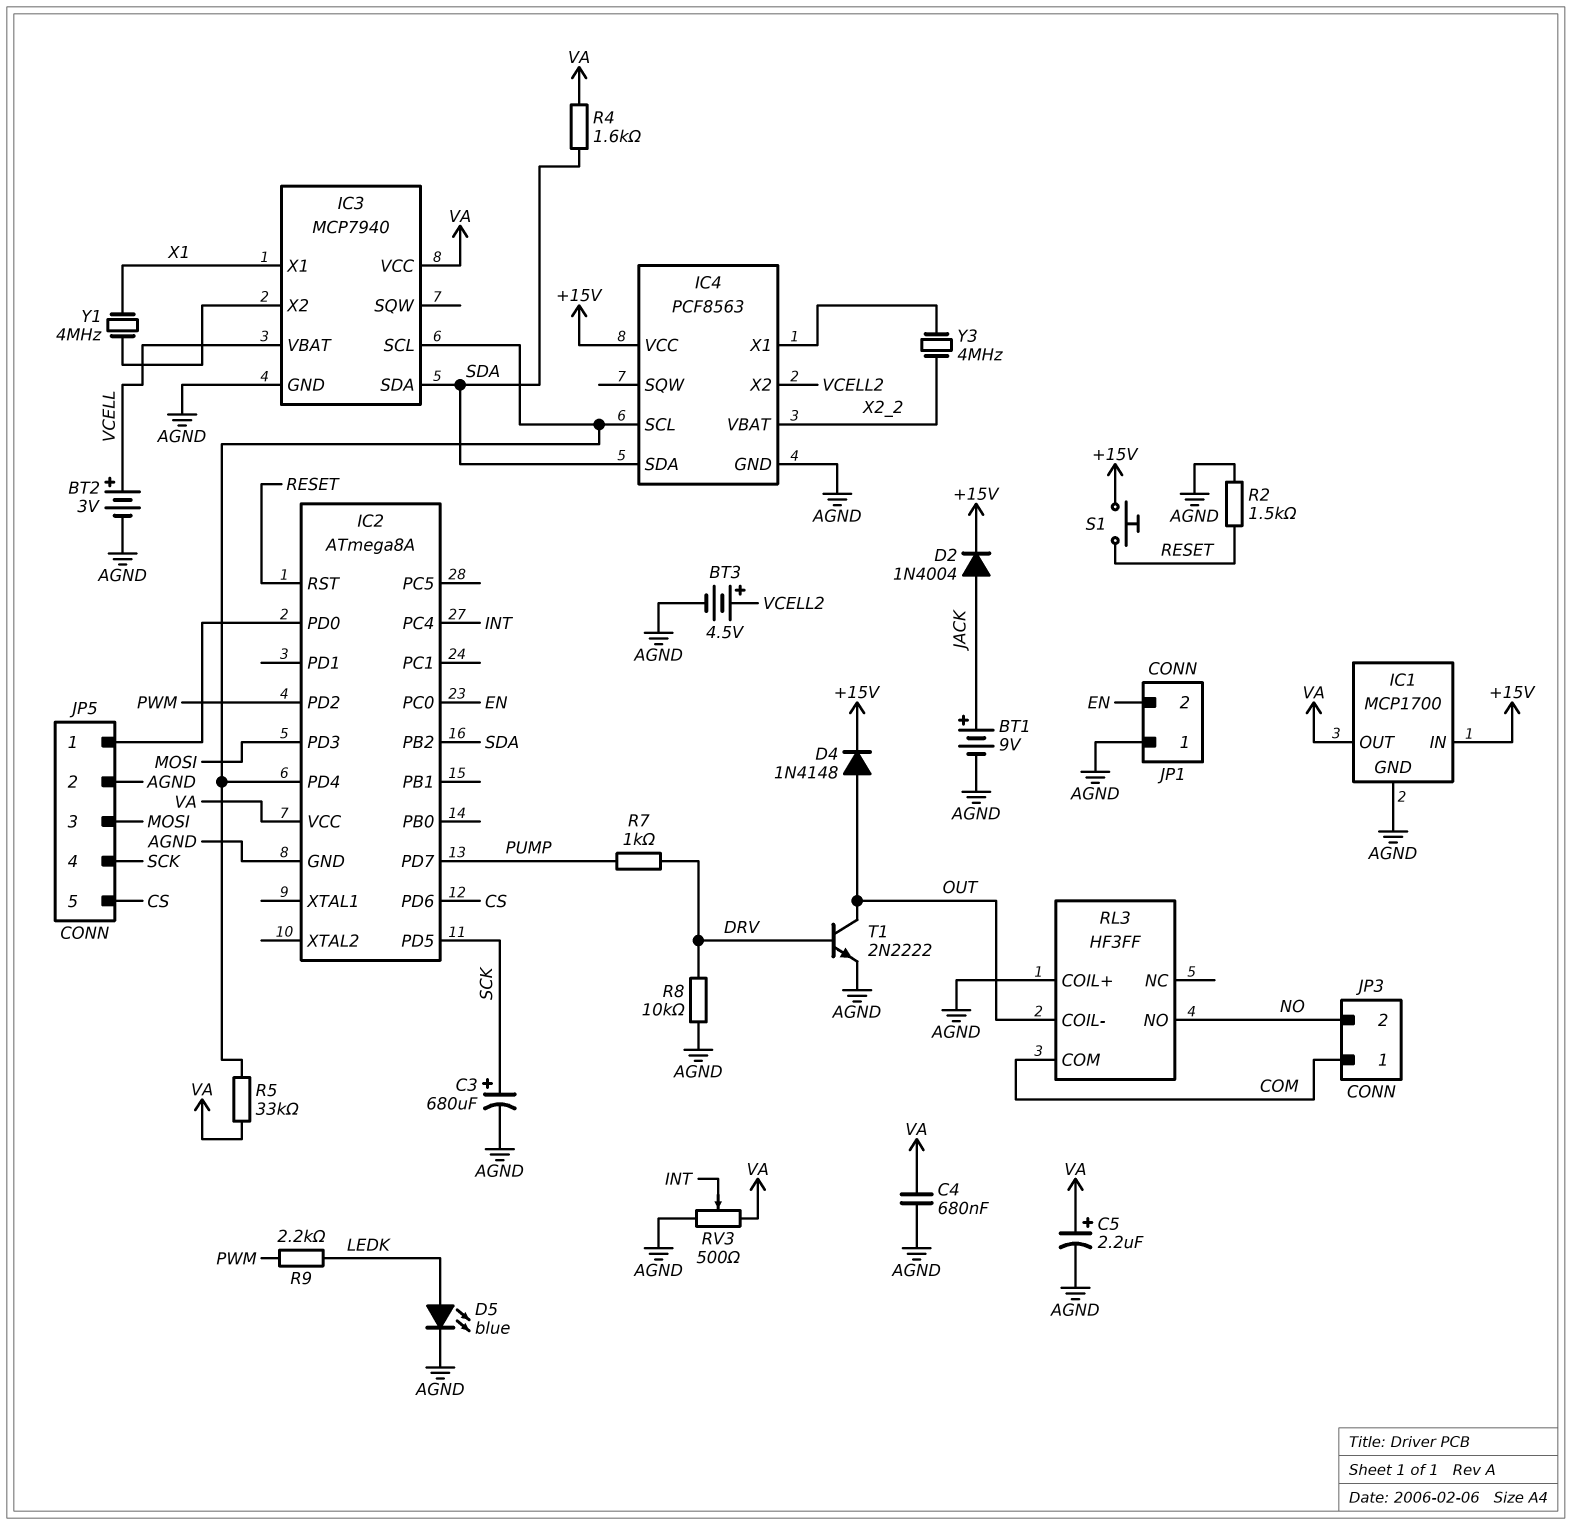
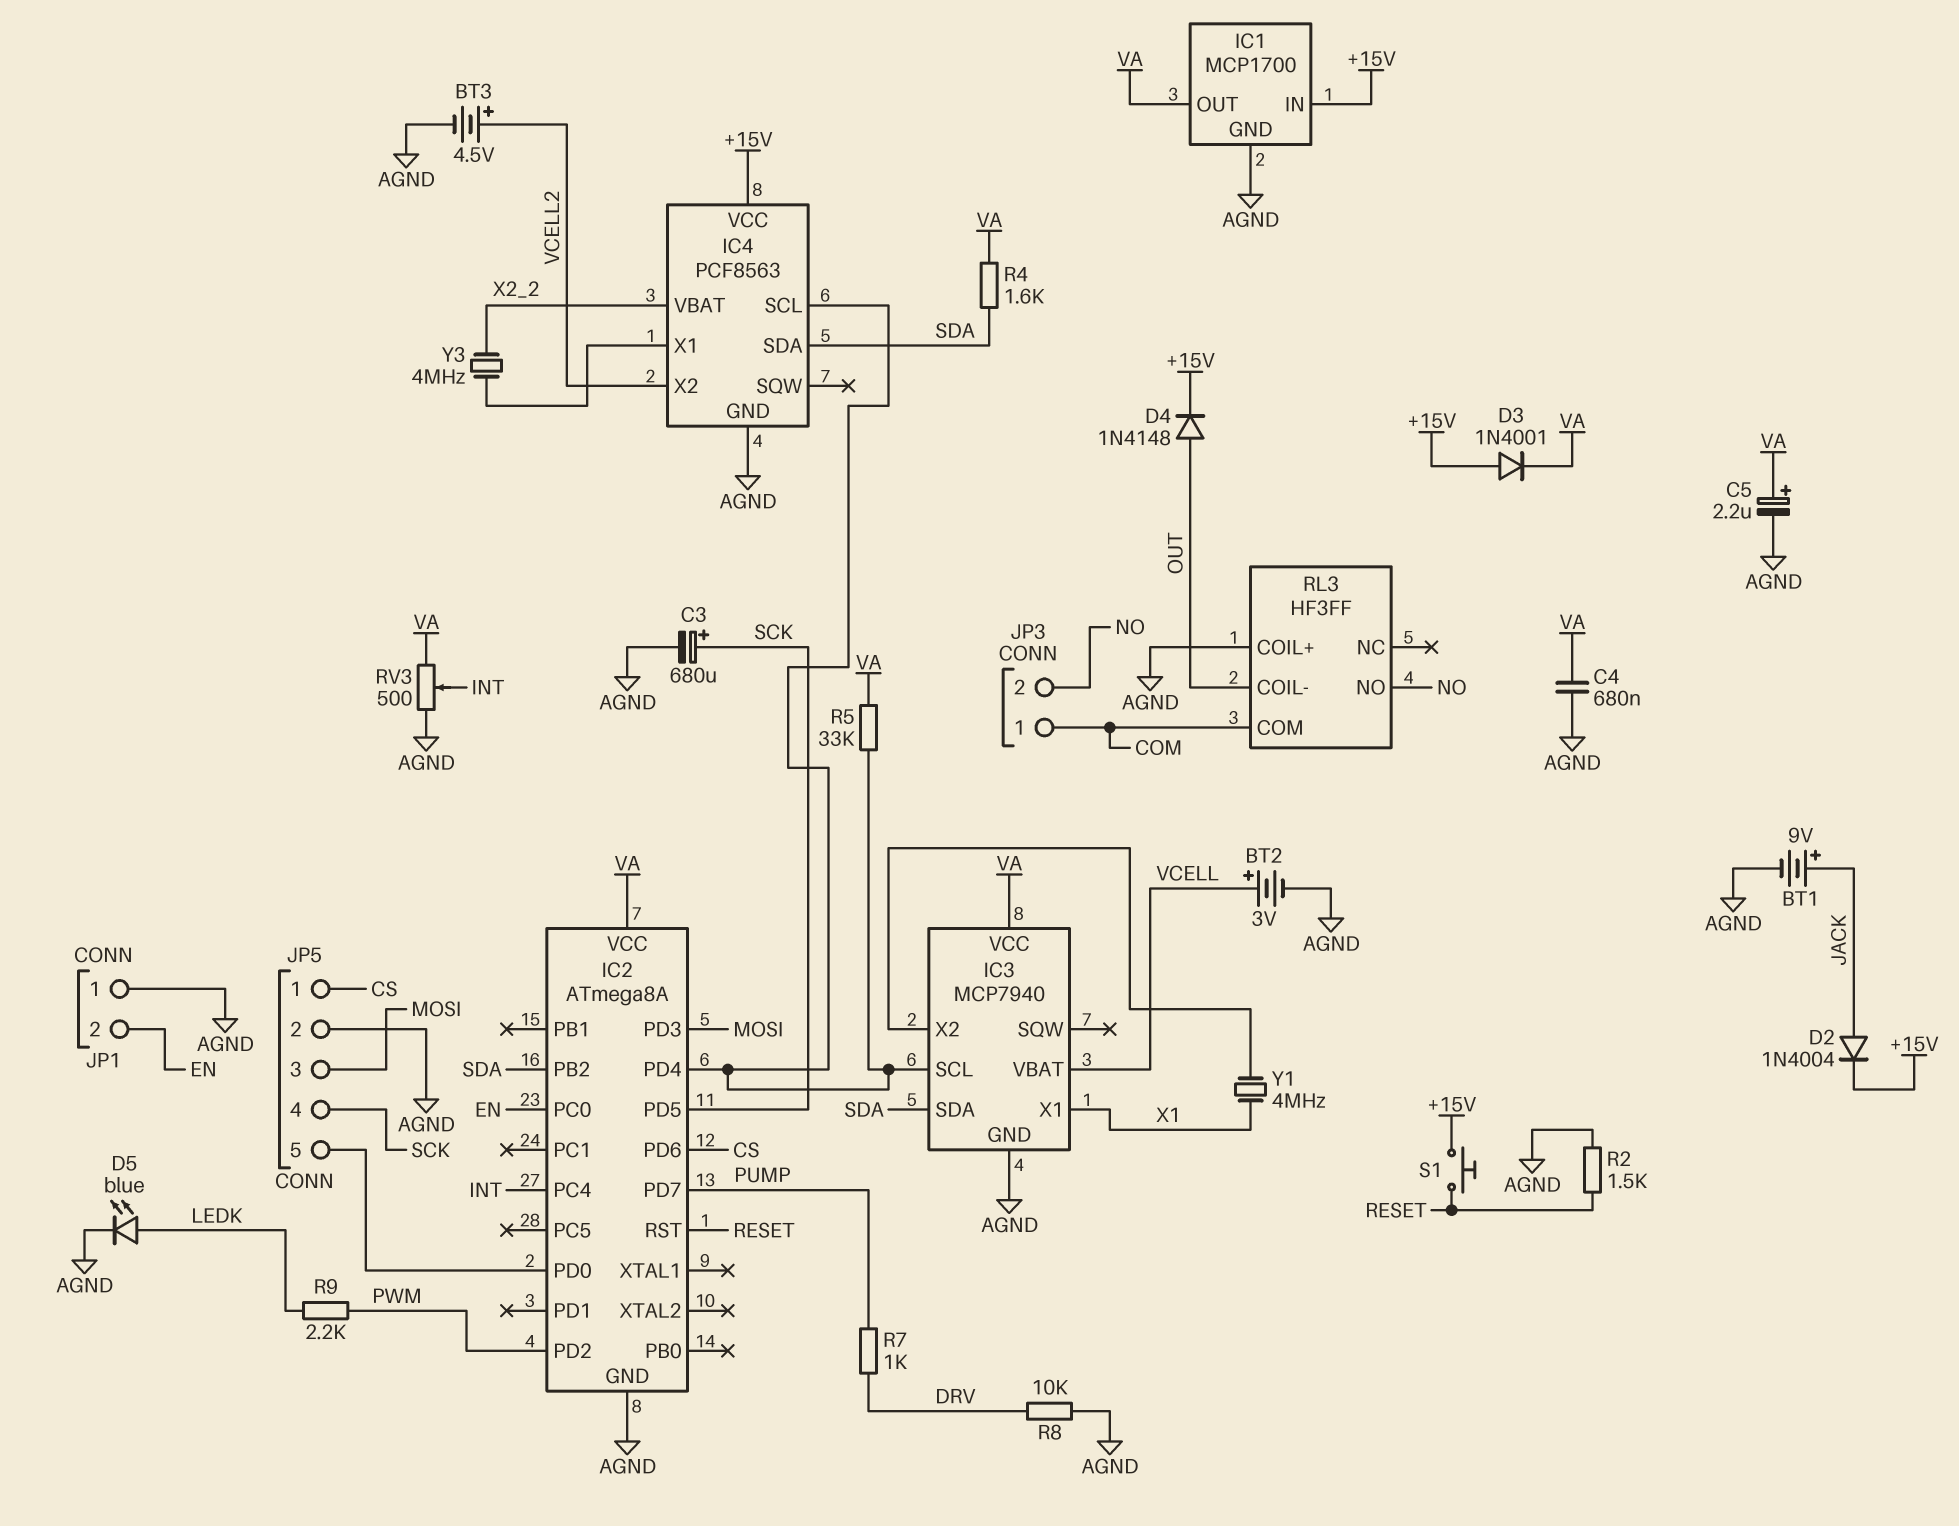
D3: none -> diode 1N4001 (A +15V, K VA)
JP5 pin 1: IC2/PD0 -> CS
JP5 pin 5: CS -> IC2/PD0
T1: NPN 2N2222 (B DRV, C OUT, E AGND) -> none

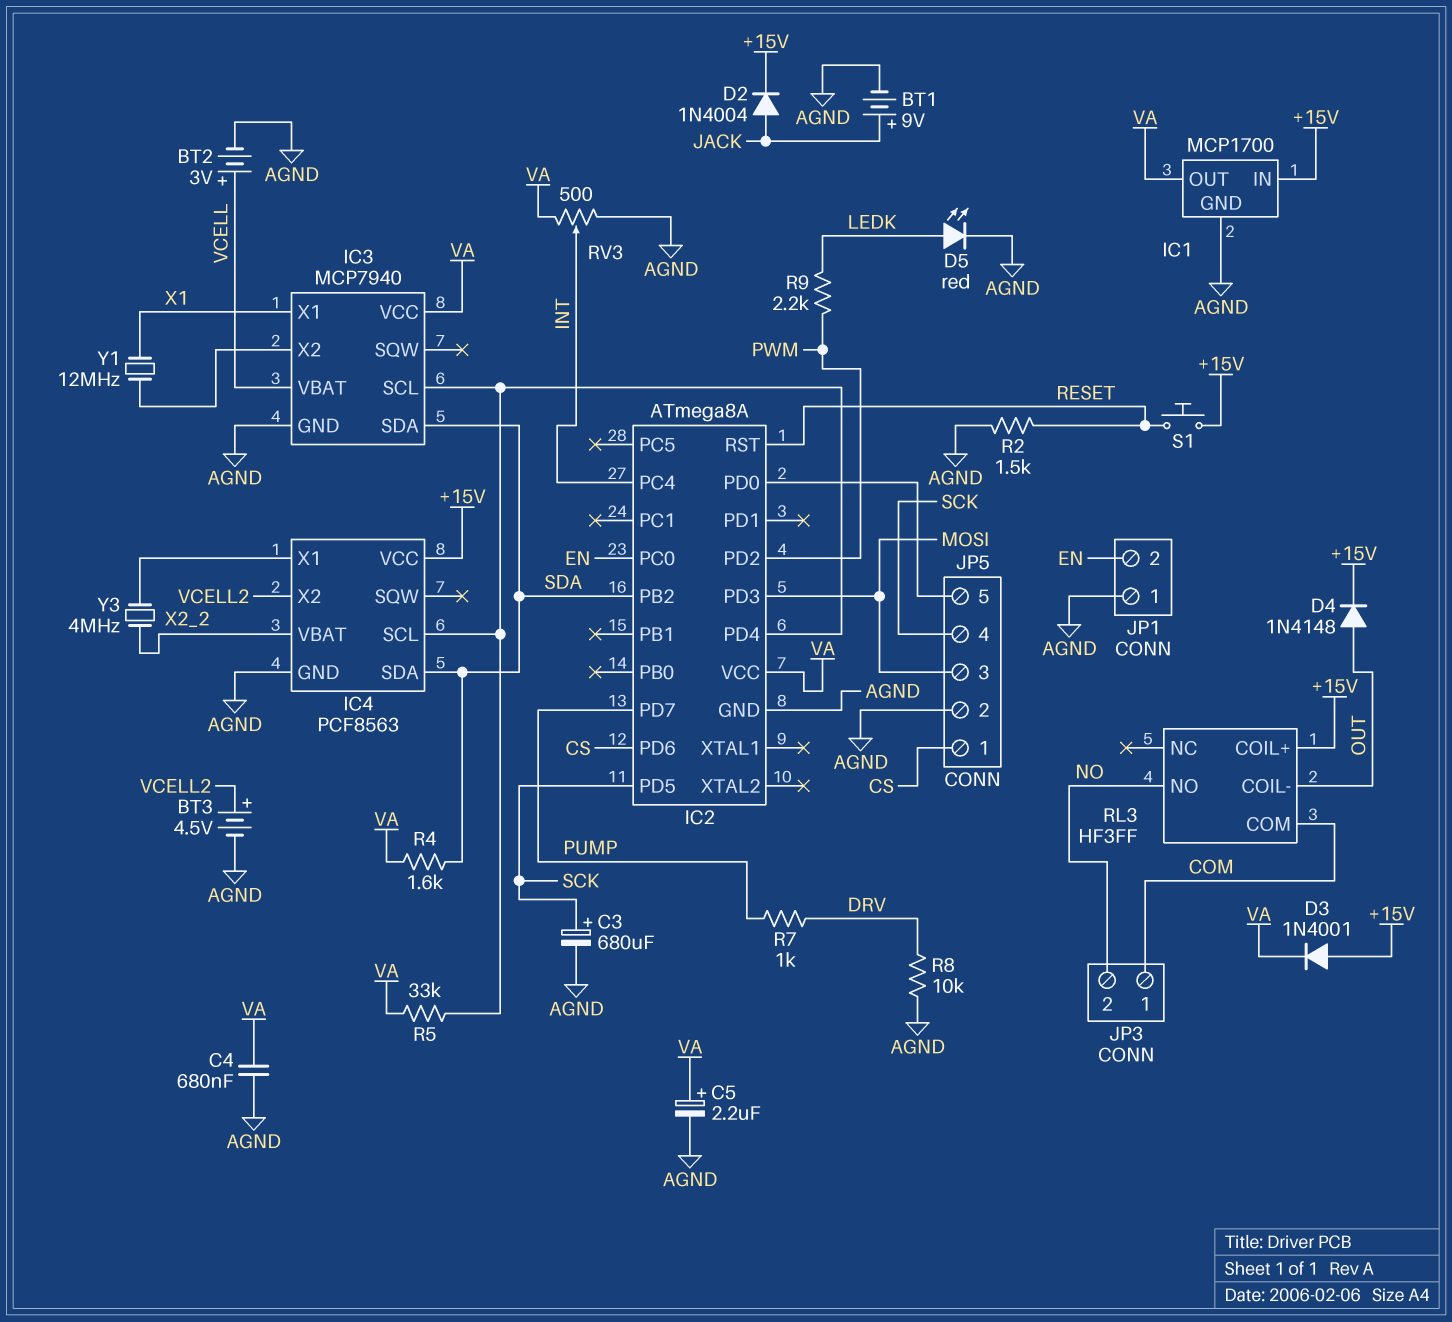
D5: LED blue (A LEDK, K AGND) -> LED red (A LEDK, K AGND)
RL3 pin COIL+: AGND -> +15V
Y1: 4MHz (IC3/X2, X1) -> 12MHz (IC3/X2, X1)

